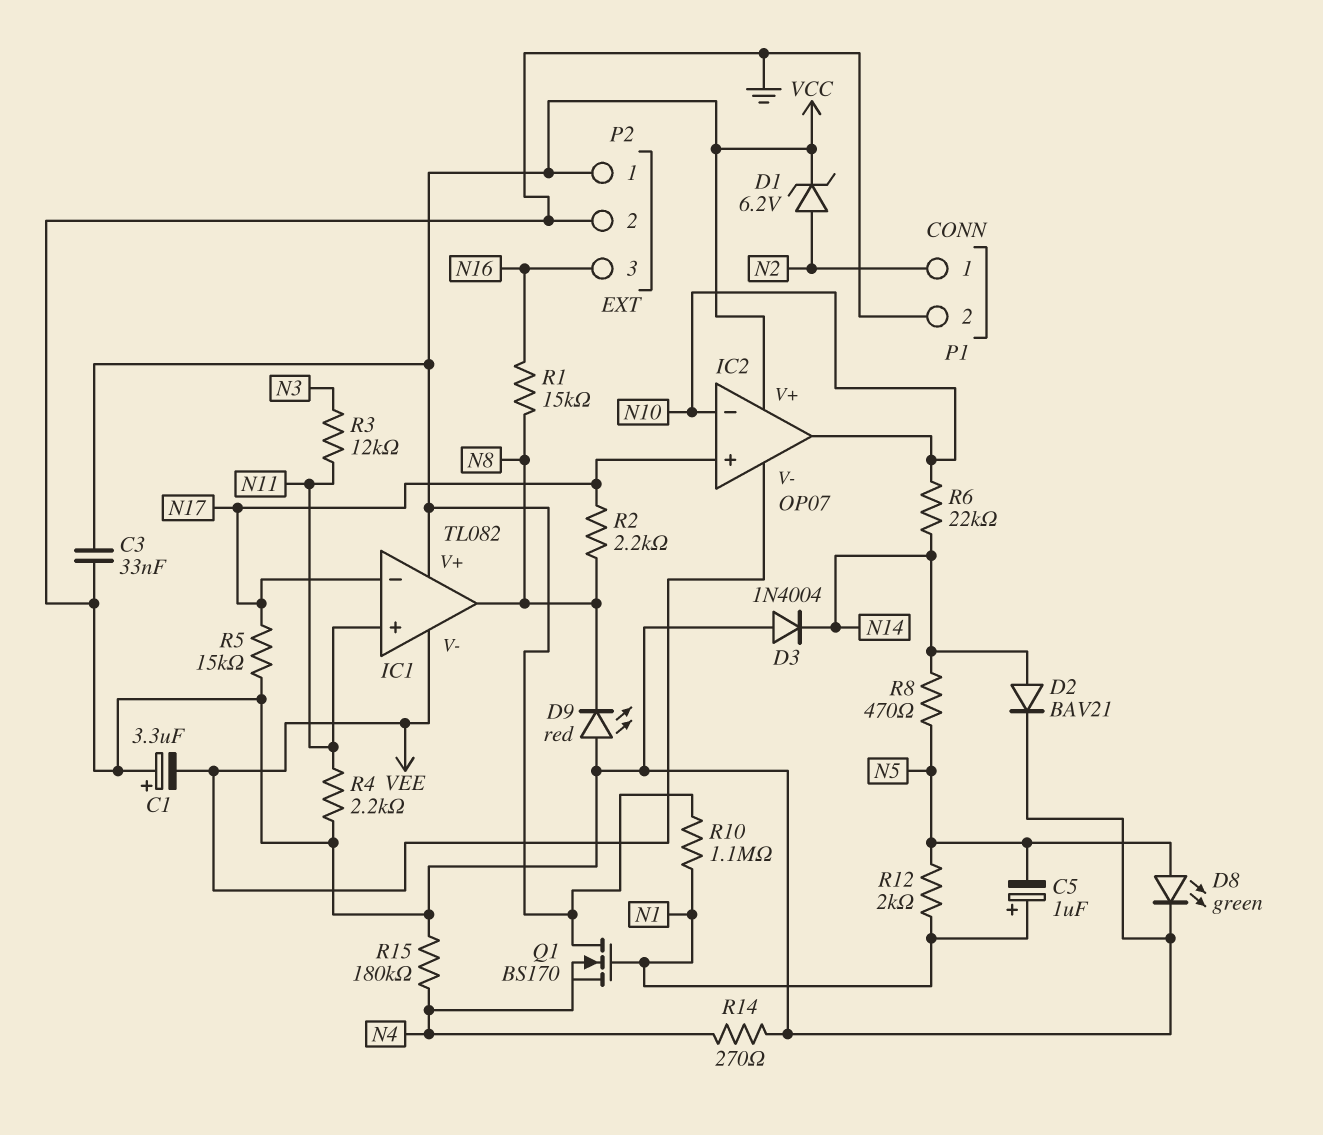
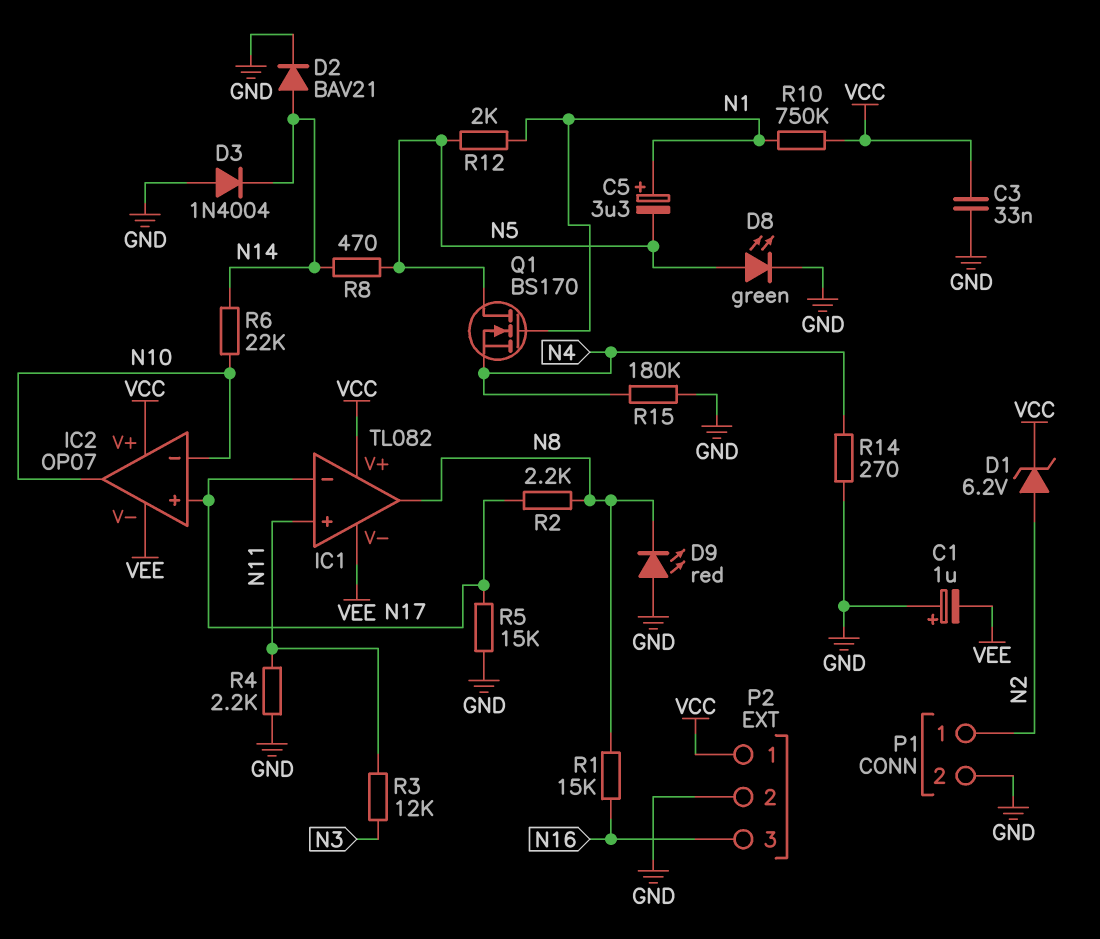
C1: 3.3uF (plus GND, minus VEE) -> 1uF (plus GND, minus VEE)
C5: 1uF (plus N1, minus N5) -> 3.3uF (plus N1, minus N5)
Q1: NMOS BS170 (G N1, D VCC, S N4) -> NMOS BS170 (G N1, D N5, S N4)
R10: 1.1M (N1, VCC) -> 750k (N1, VCC)

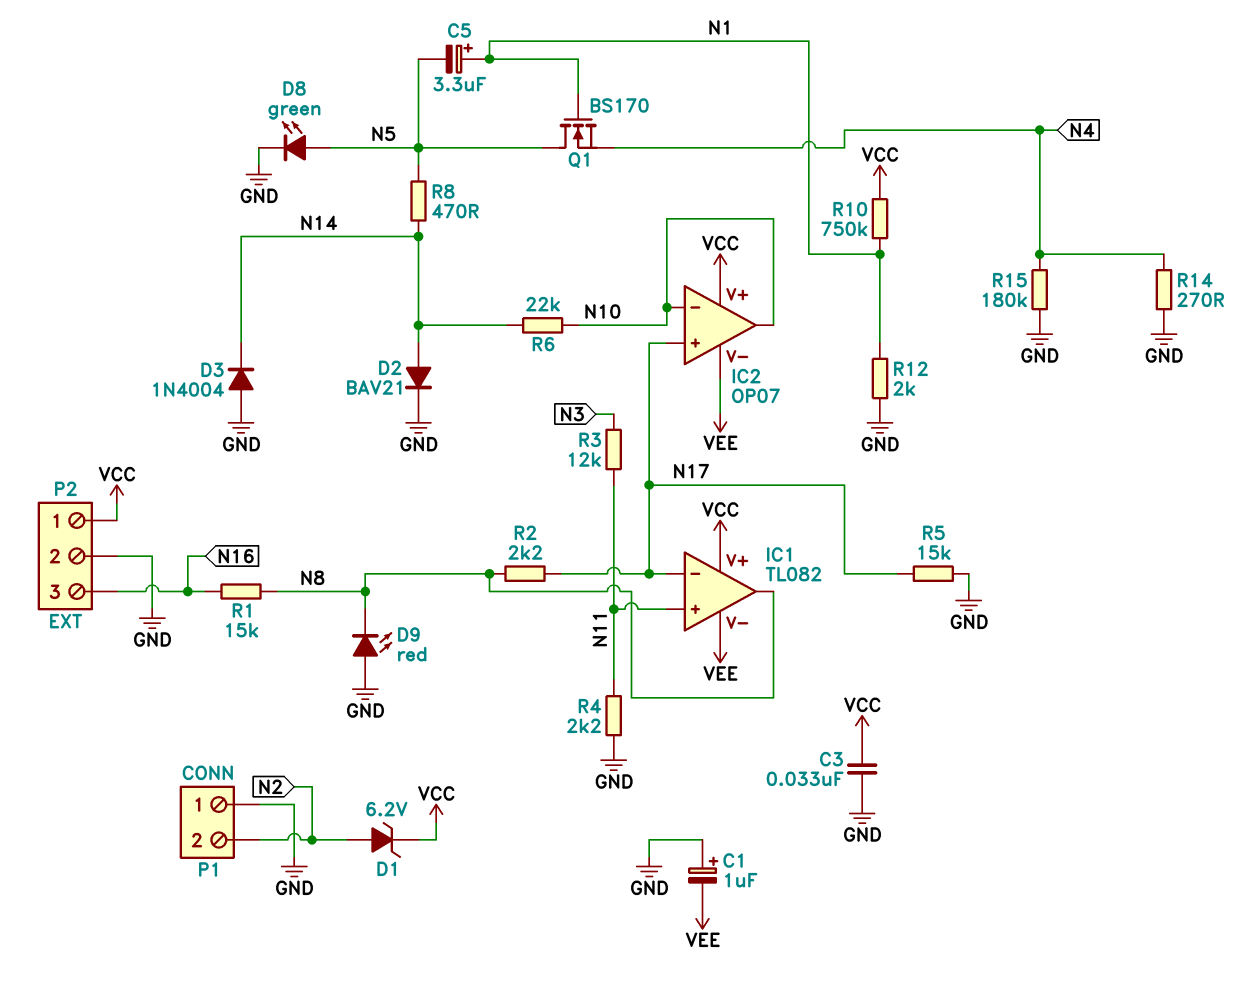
P1 pin 1: N2 -> GND
P1 pin 2: GND -> N2
R12: 2k (N1, N5) -> 2k (GND, N1)

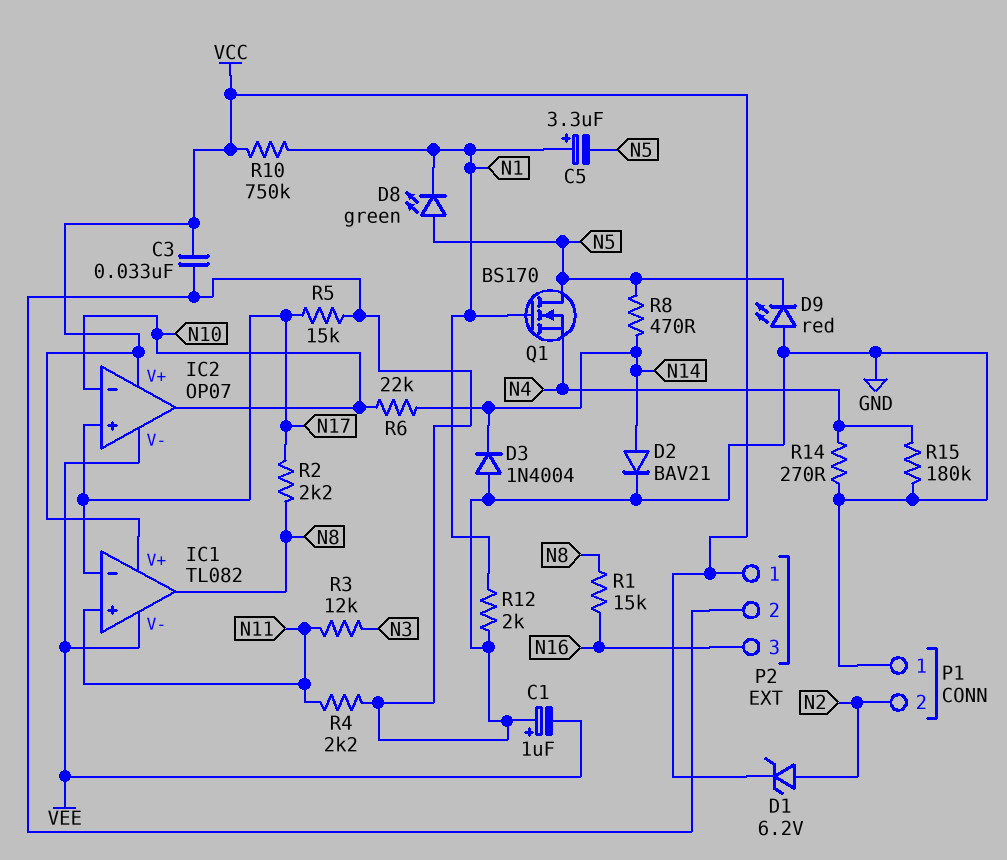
D8: LED green (A N5, K GND) -> LED green (A N5, K N1)
D9: LED red (A GND, K N8) -> LED red (A GND, K N5)

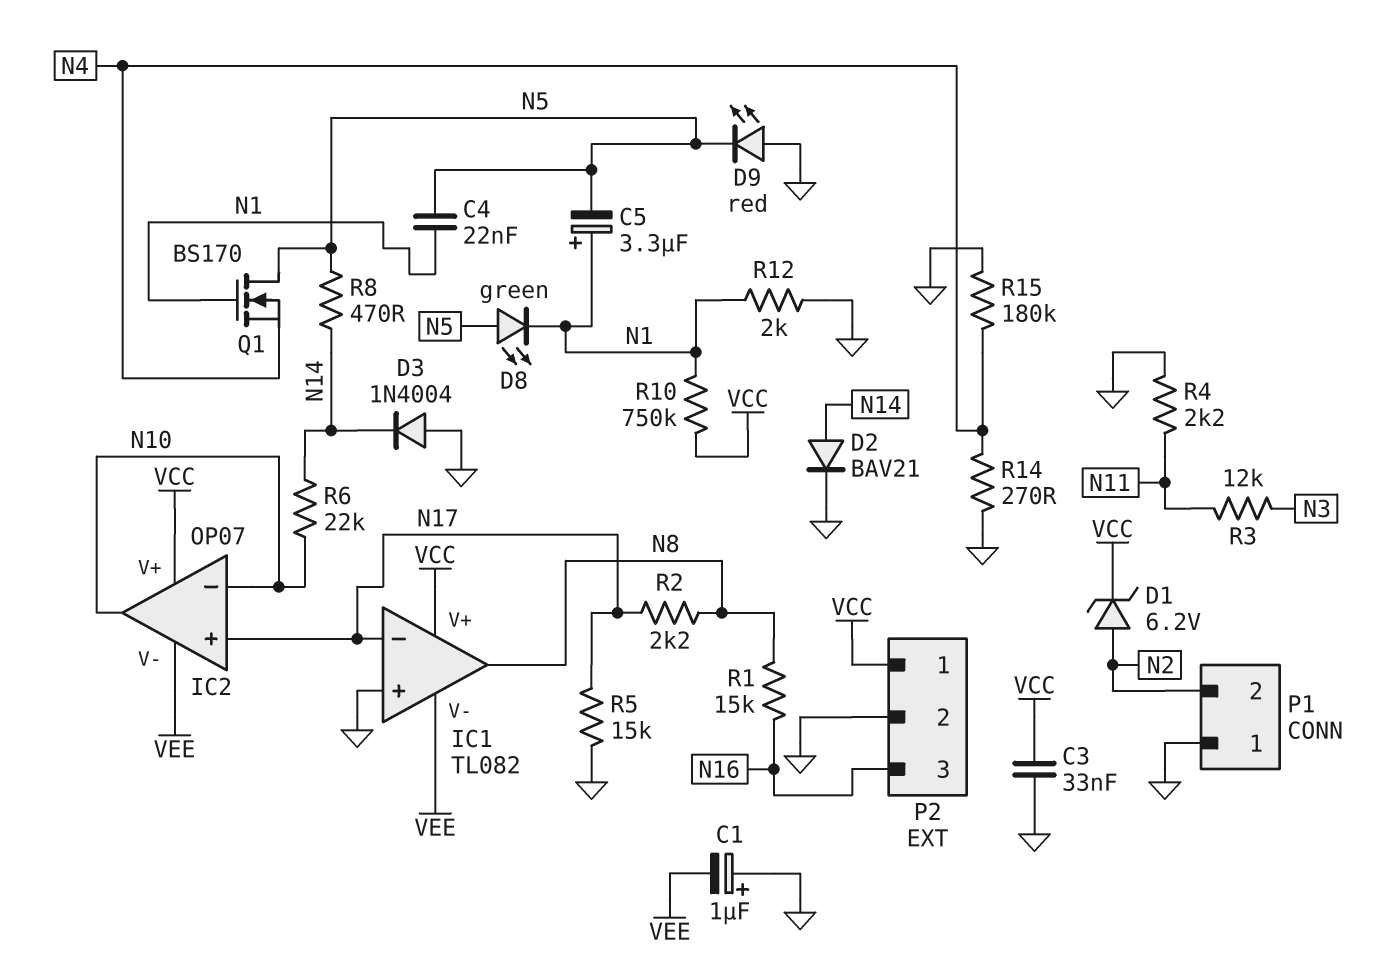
C4: none -> 22nF (N1, N5)
IC1 pin in+: N11 -> GND

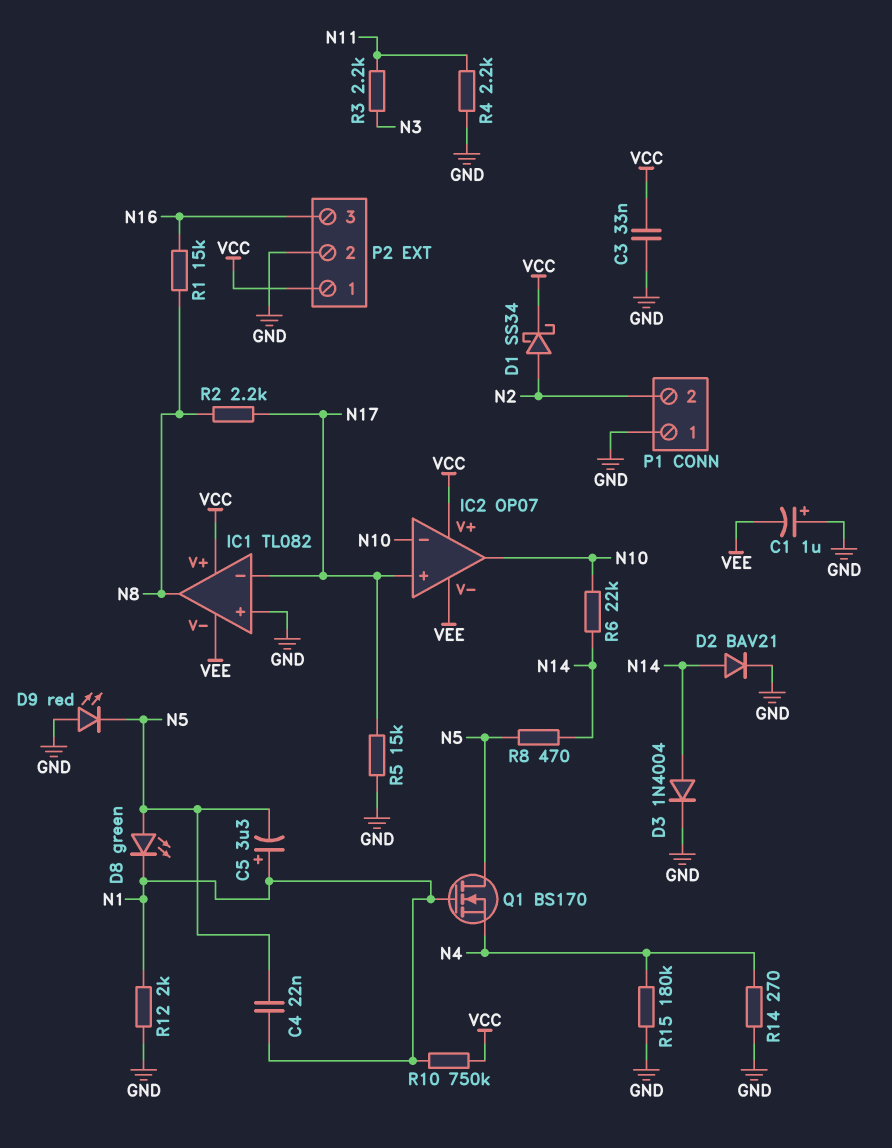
D1: zener 6.2V (A N2, K VCC) -> schottky SS34 (A N2, K VCC)
D3: diode 1N4004 (A GND, K N14) -> diode 1N4004 (A N14, K GND)
R3: 12k (N3, N11) -> 2.2k (N3, N11)

